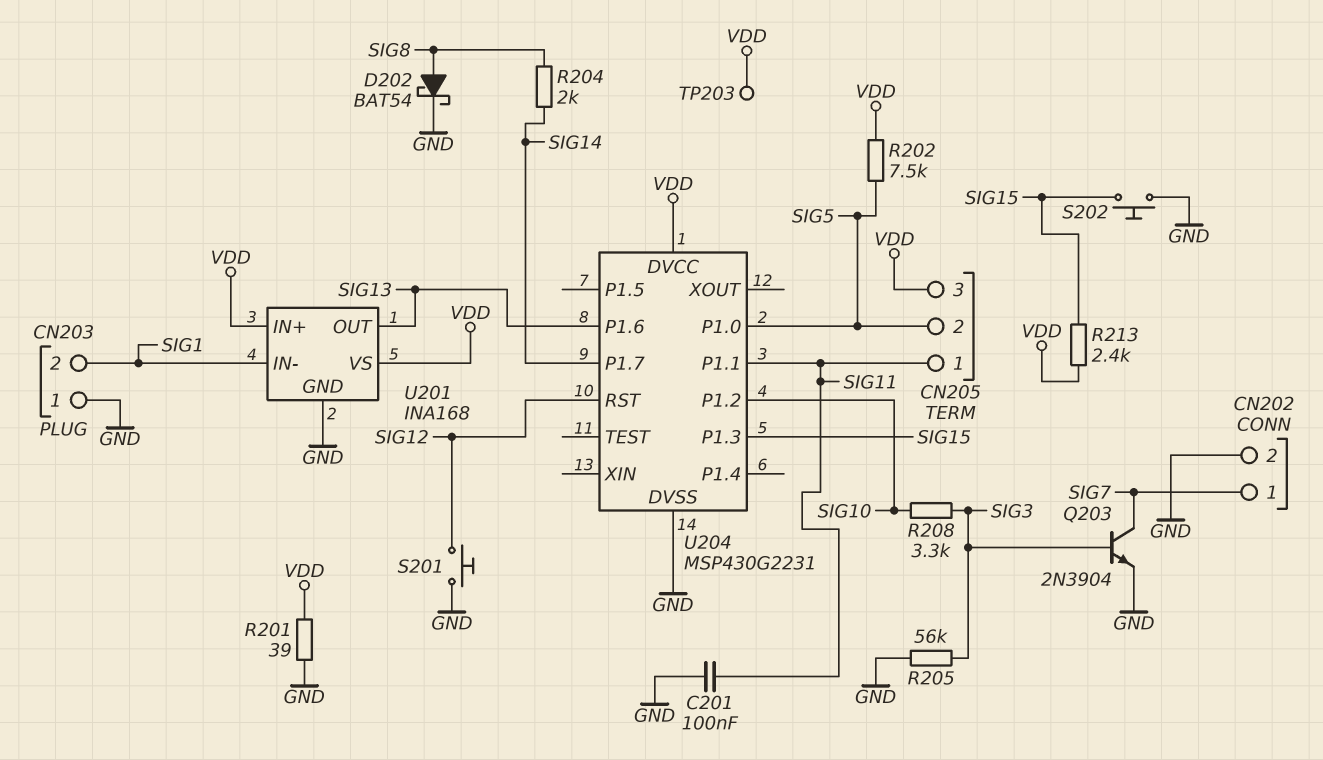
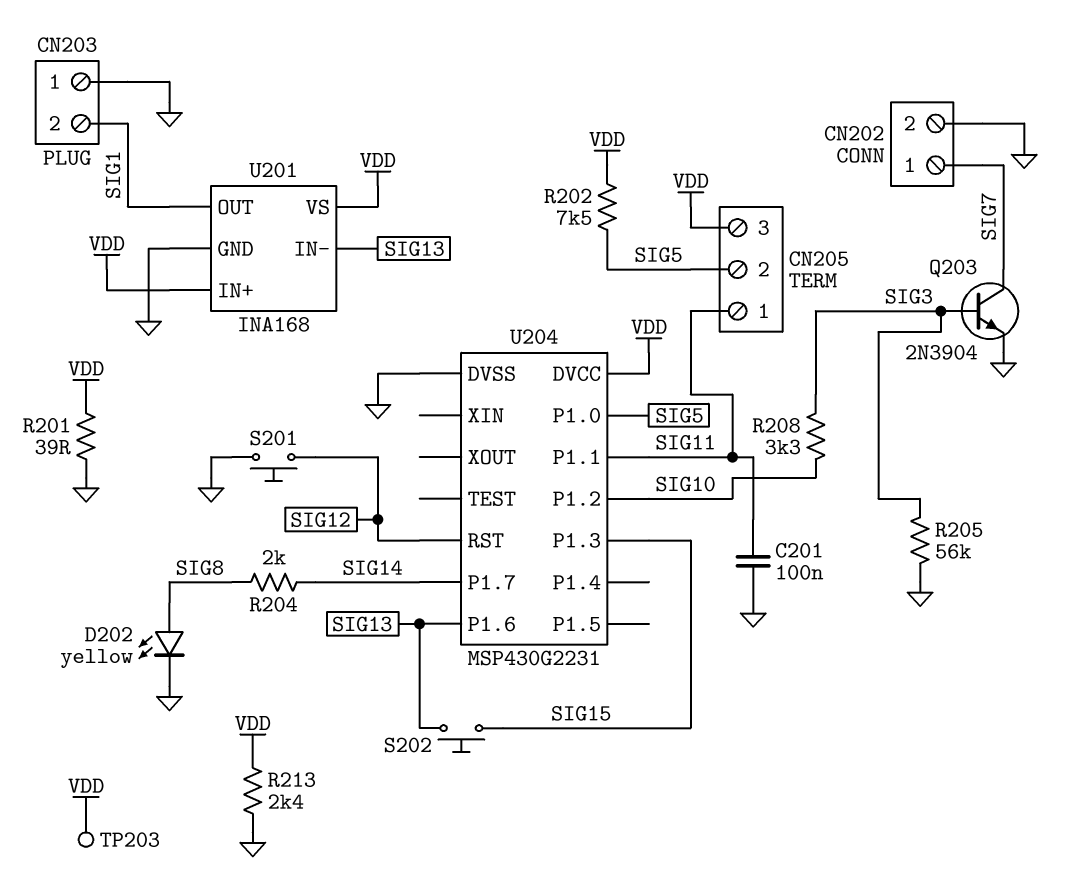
D202: schottky BAT54 (A SIG8, K GND) -> LED yellow (A SIG8, K GND)
R213: 2.4k (SIG15, VDD) -> 2.4k (GND, VDD)
S202: button (GND, SIG15) -> button (SIG13, SIG15)
U201 pin IN-: SIG1 -> SIG13
U201 pin OUT: SIG13 -> SIG1

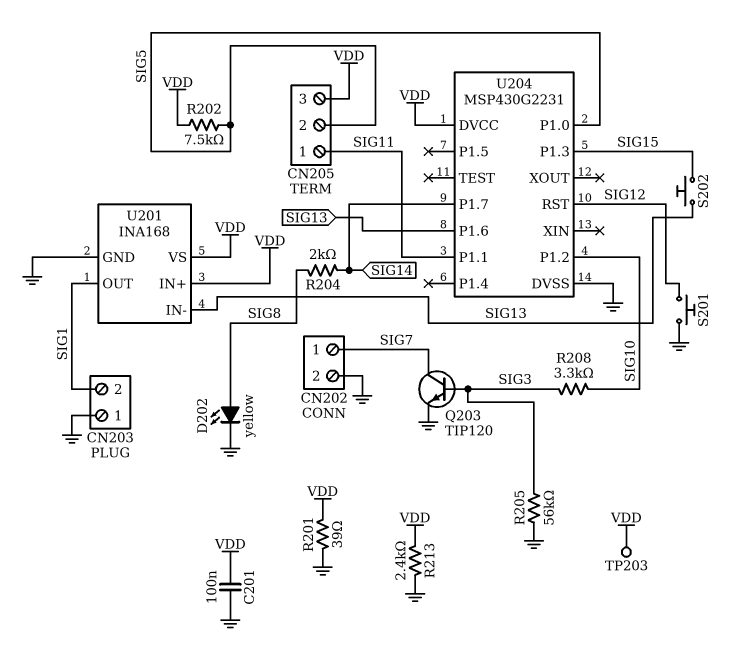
C201: 100nF (GND, SIG11) -> 100nF (GND, VDD)
Q203: NPN 2N3904 (B SIG3, C SIG7, E GND) -> NPN TIP120 (B SIG3, C SIG7, E GND)

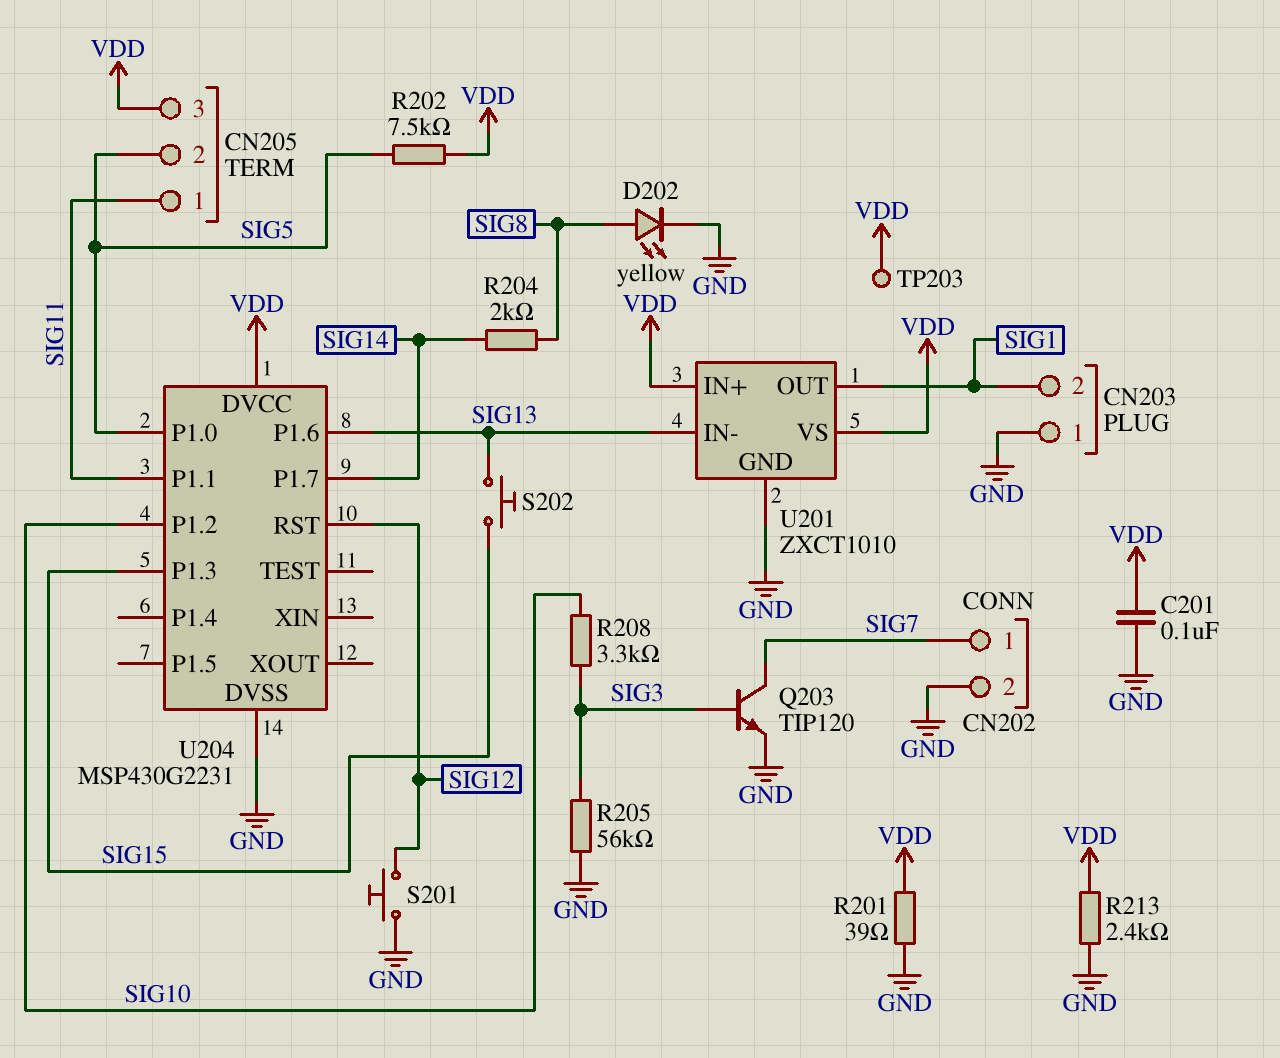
U201: INA168 -> ZXCT1010

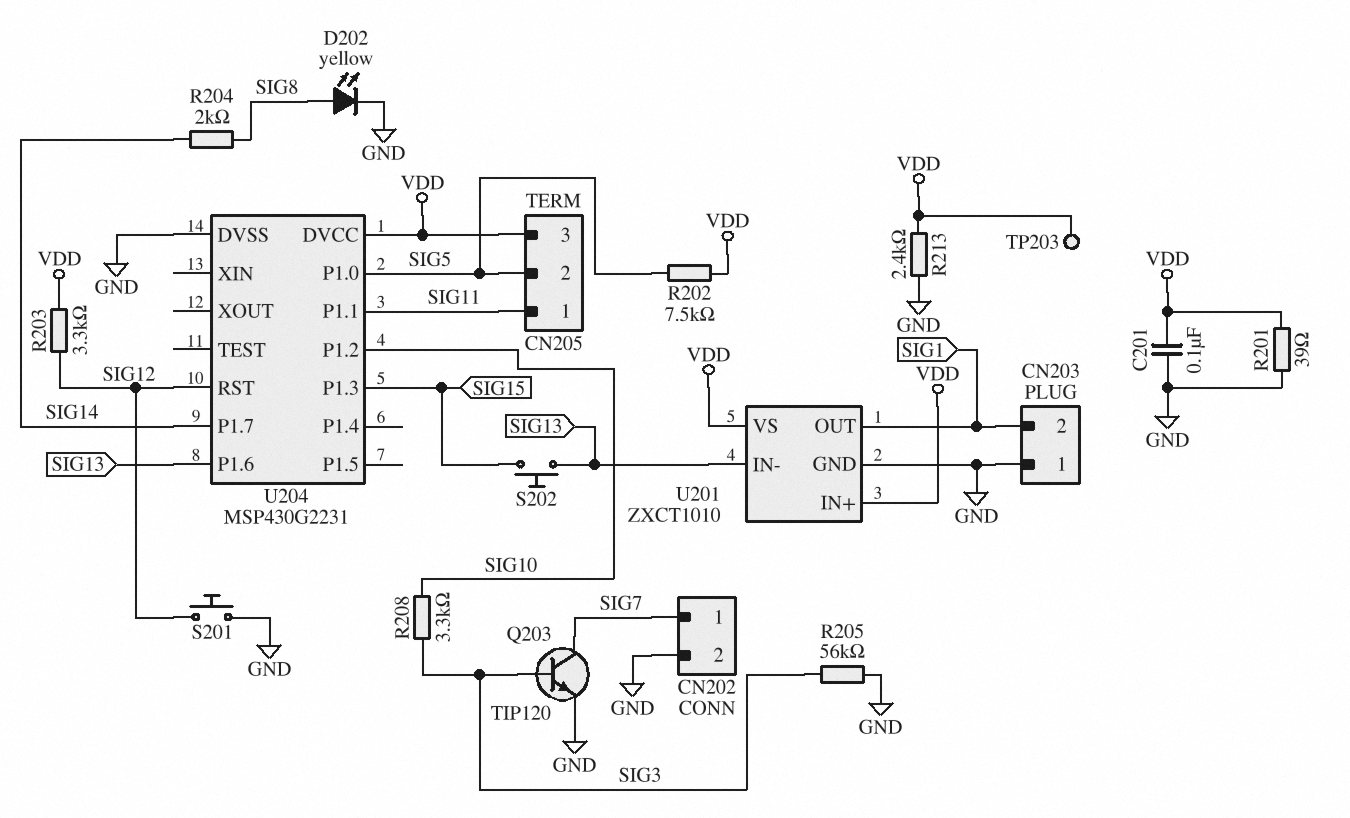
R203: none -> 3.3k (SIG12, VDD)

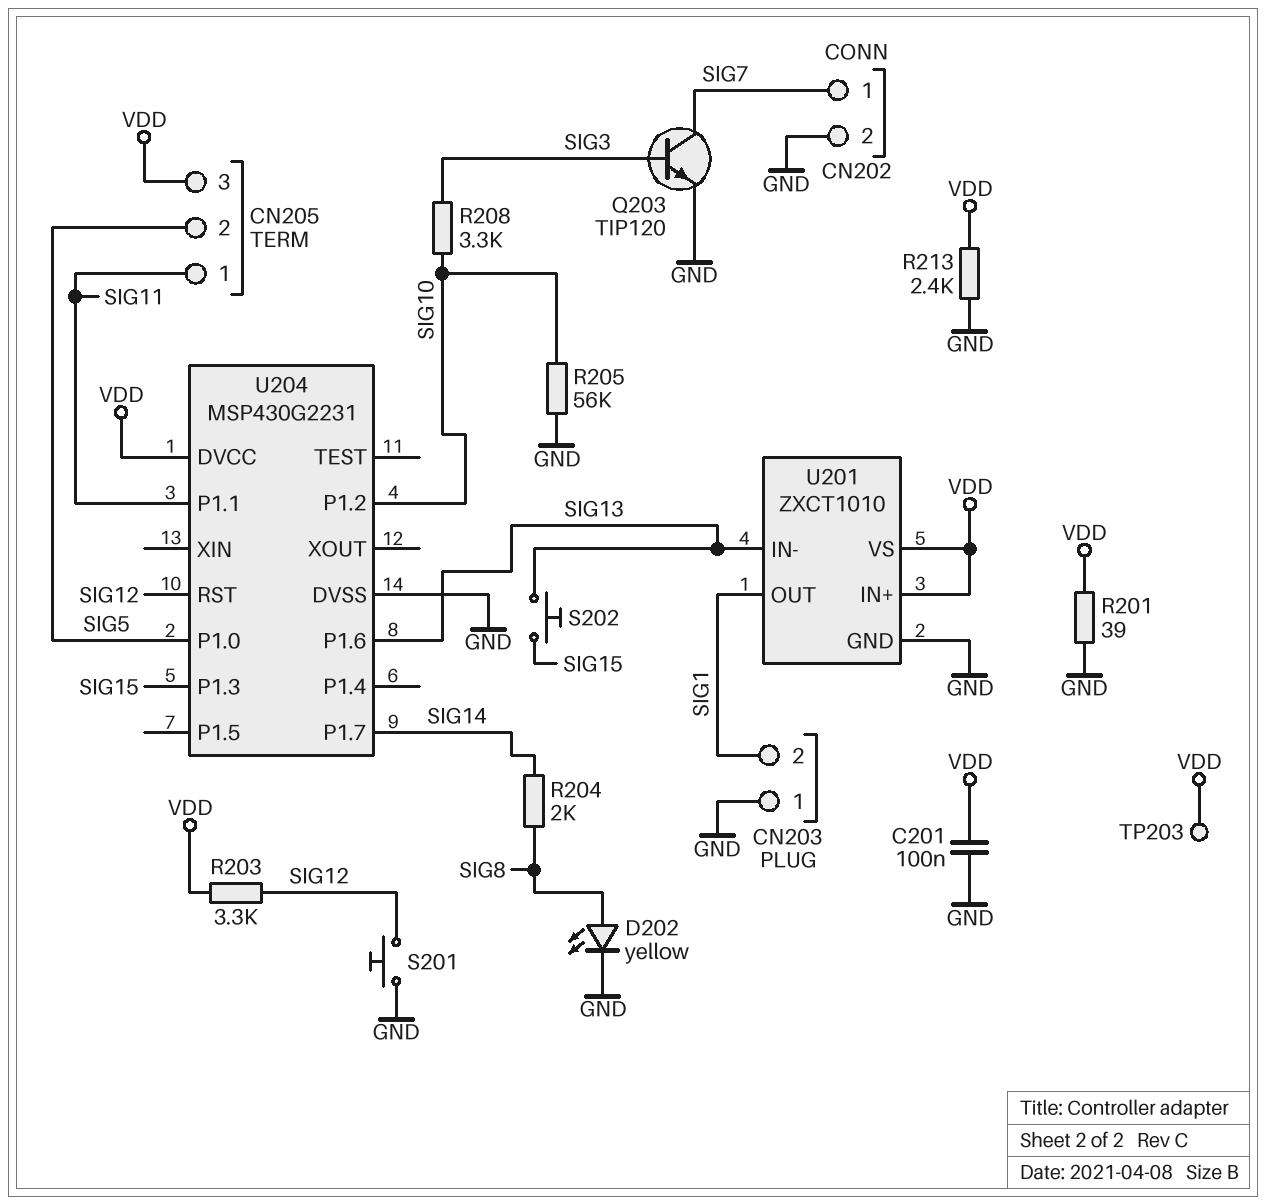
R202: 7.5k (SIG5, VDD) -> none
R205: 56k (GND, SIG3) -> 56k (GND, SIG10)

